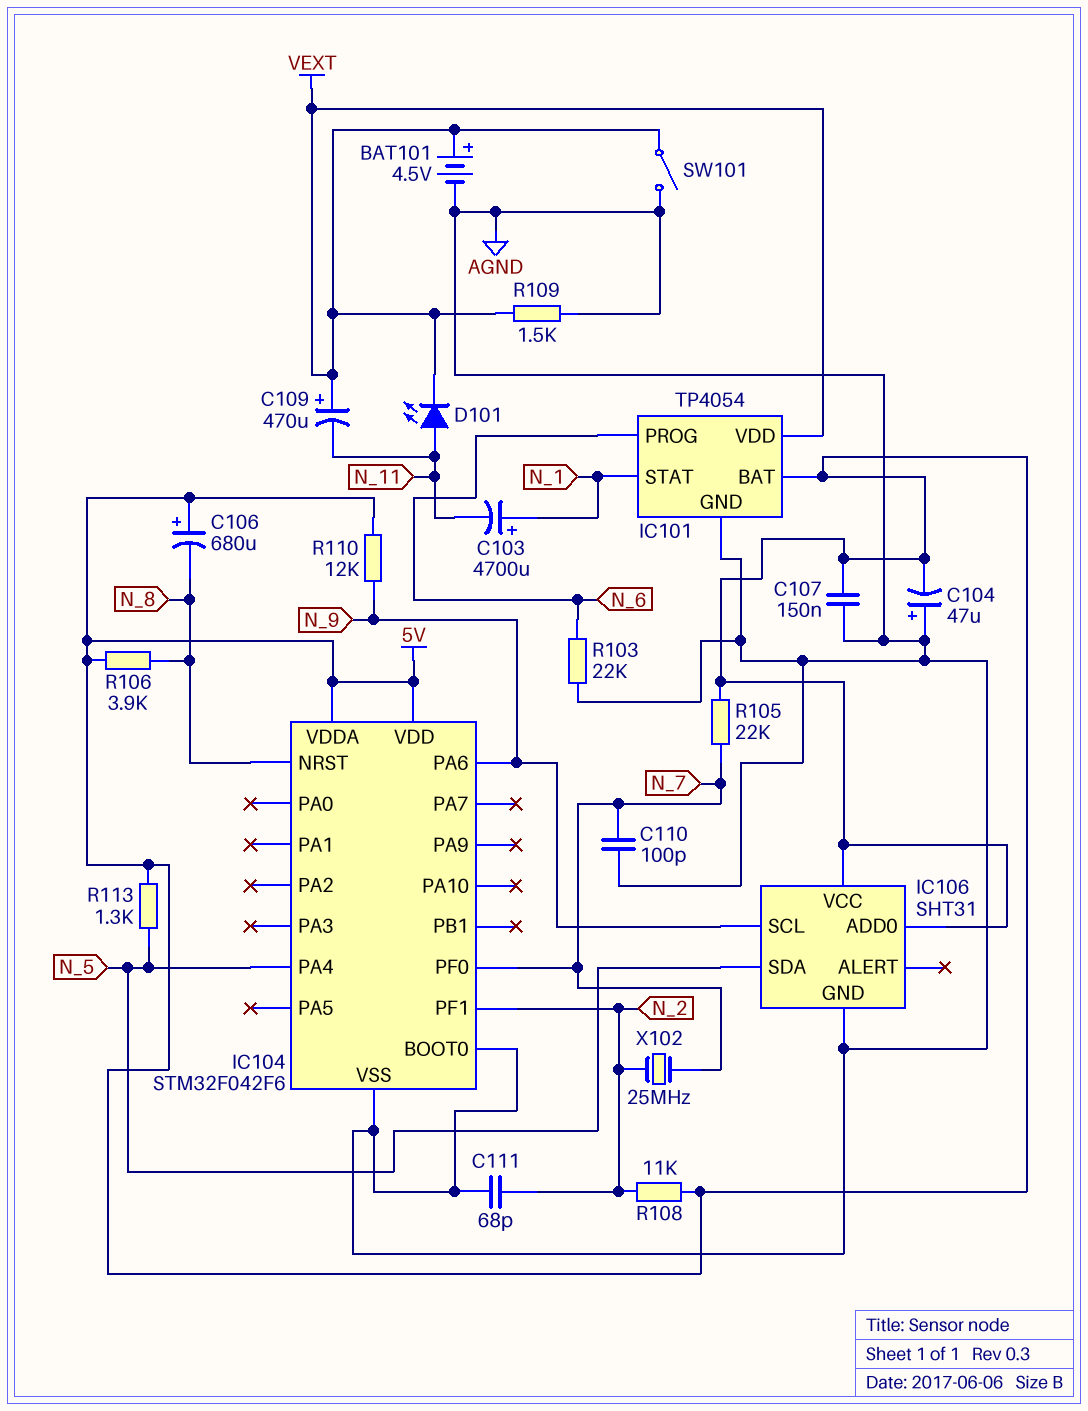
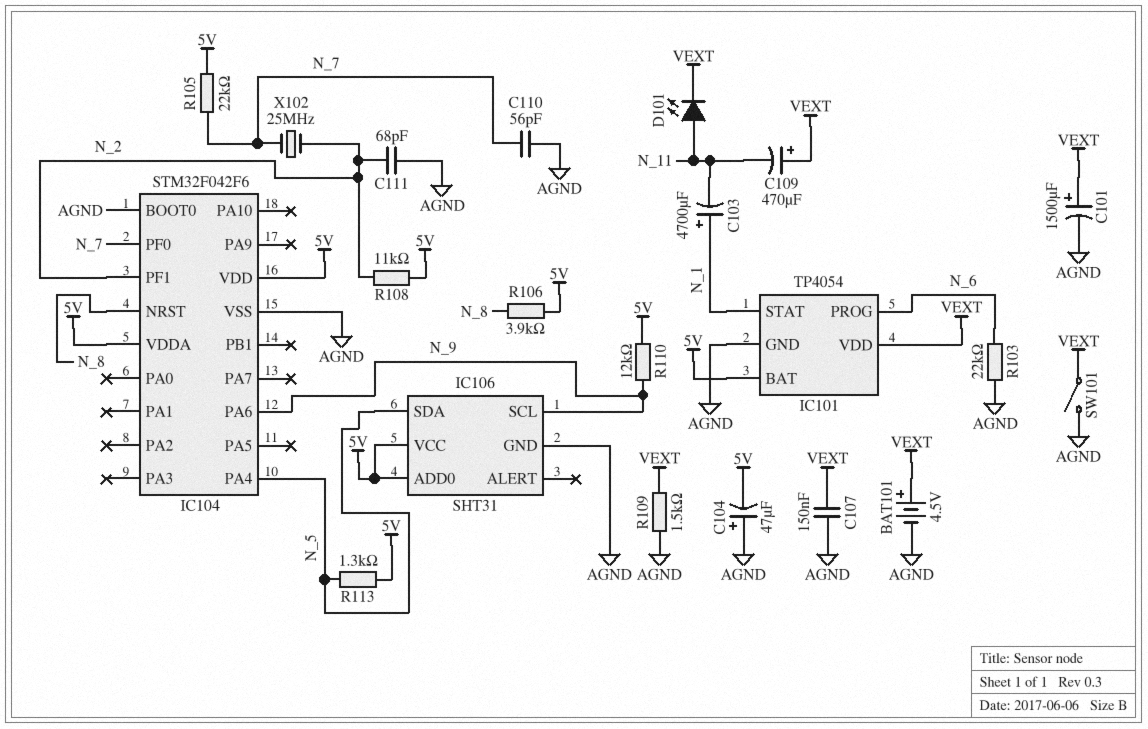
C101: none -> 1500uF (plus VEXT, minus AGND)
C106: 680uF (plus 5V, minus N_8) -> none
C107: 150nF (5V, AGND) -> 150nF (AGND, VEXT)
C110: 100pF (AGND, N_7) -> 56pF (AGND, N_7)

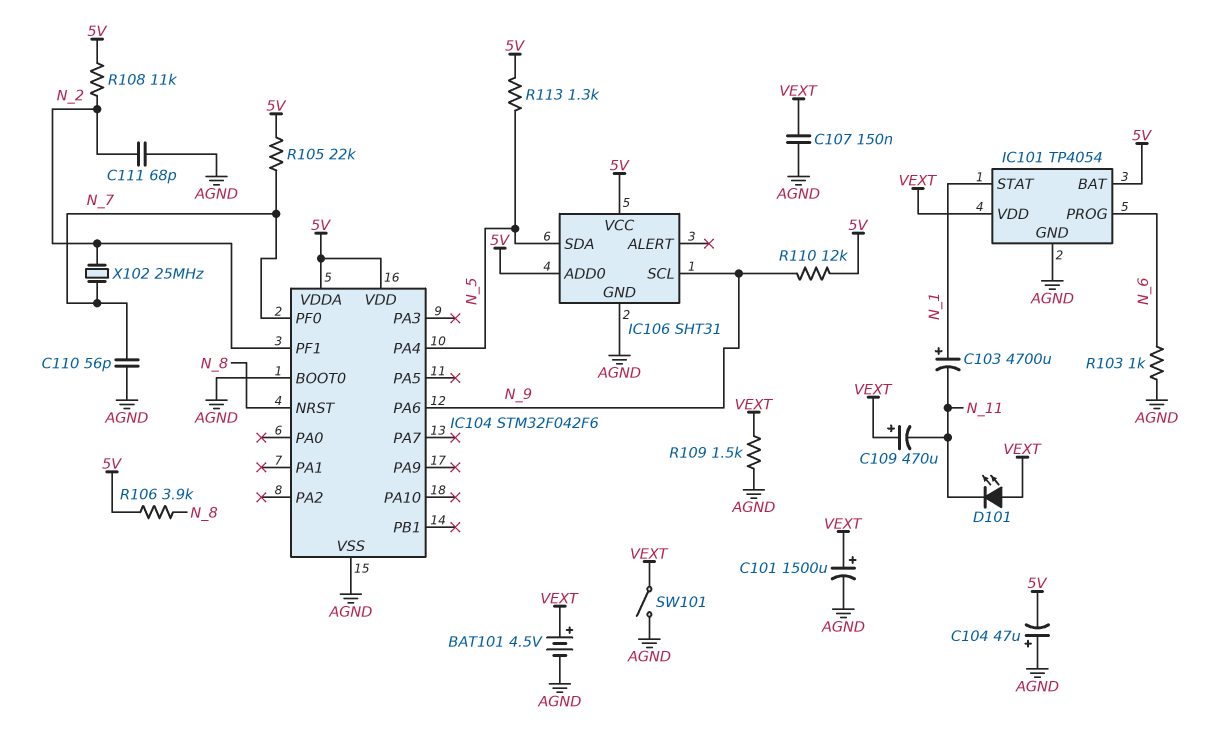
D101: LED (A N_11, K VEXT) -> LED (A VEXT, K N_11)
R103: 22k (AGND, N_6) -> 1k (AGND, N_6)

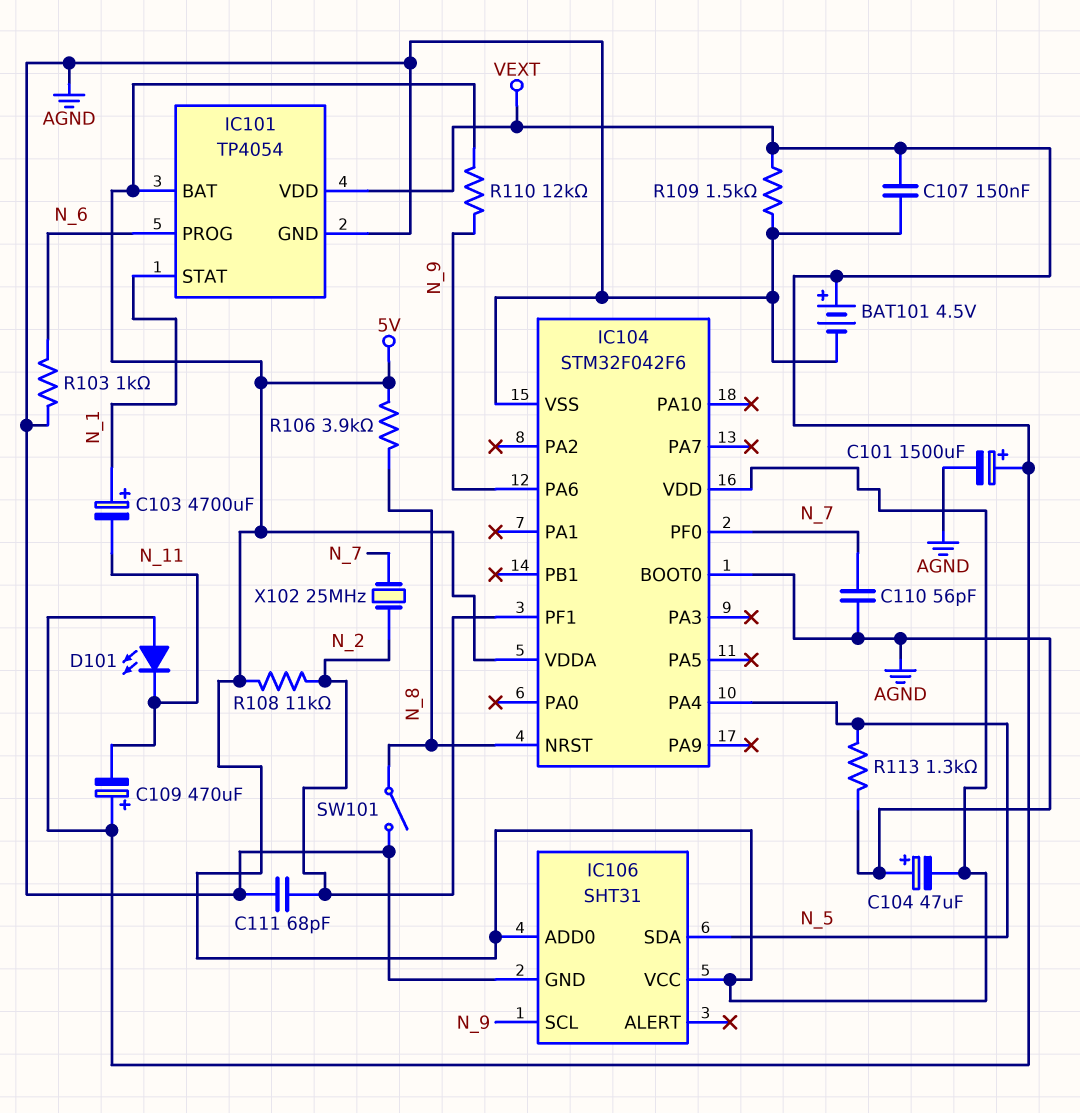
R105: 22k (5V, N_7) -> none
R113: 1.3k (5V, N_5) -> 1.3k (AGND, N_5)
SW101: switch (AGND, VEXT) -> switch (AGND, N_8)

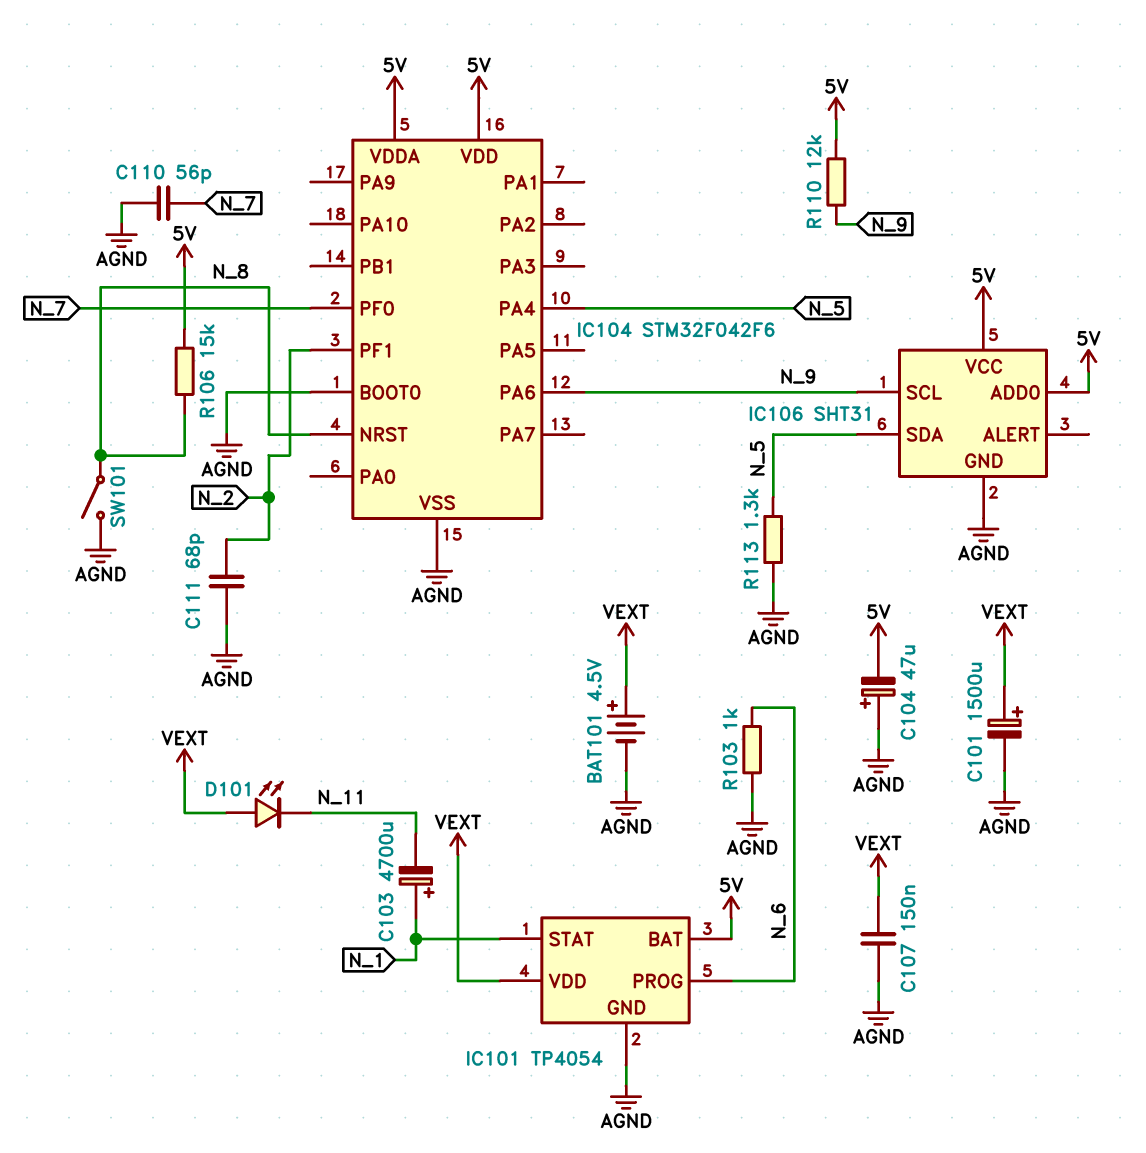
C109: 470uF (plus VEXT, minus N_11) -> none
R106: 3.9k (5V, N_8) -> 15k (5V, N_8)
R108: 11k (5V, N_2) -> none
R109: 1.5k (AGND, VEXT) -> none
X102: 25MHz (N_2, N_7) -> none

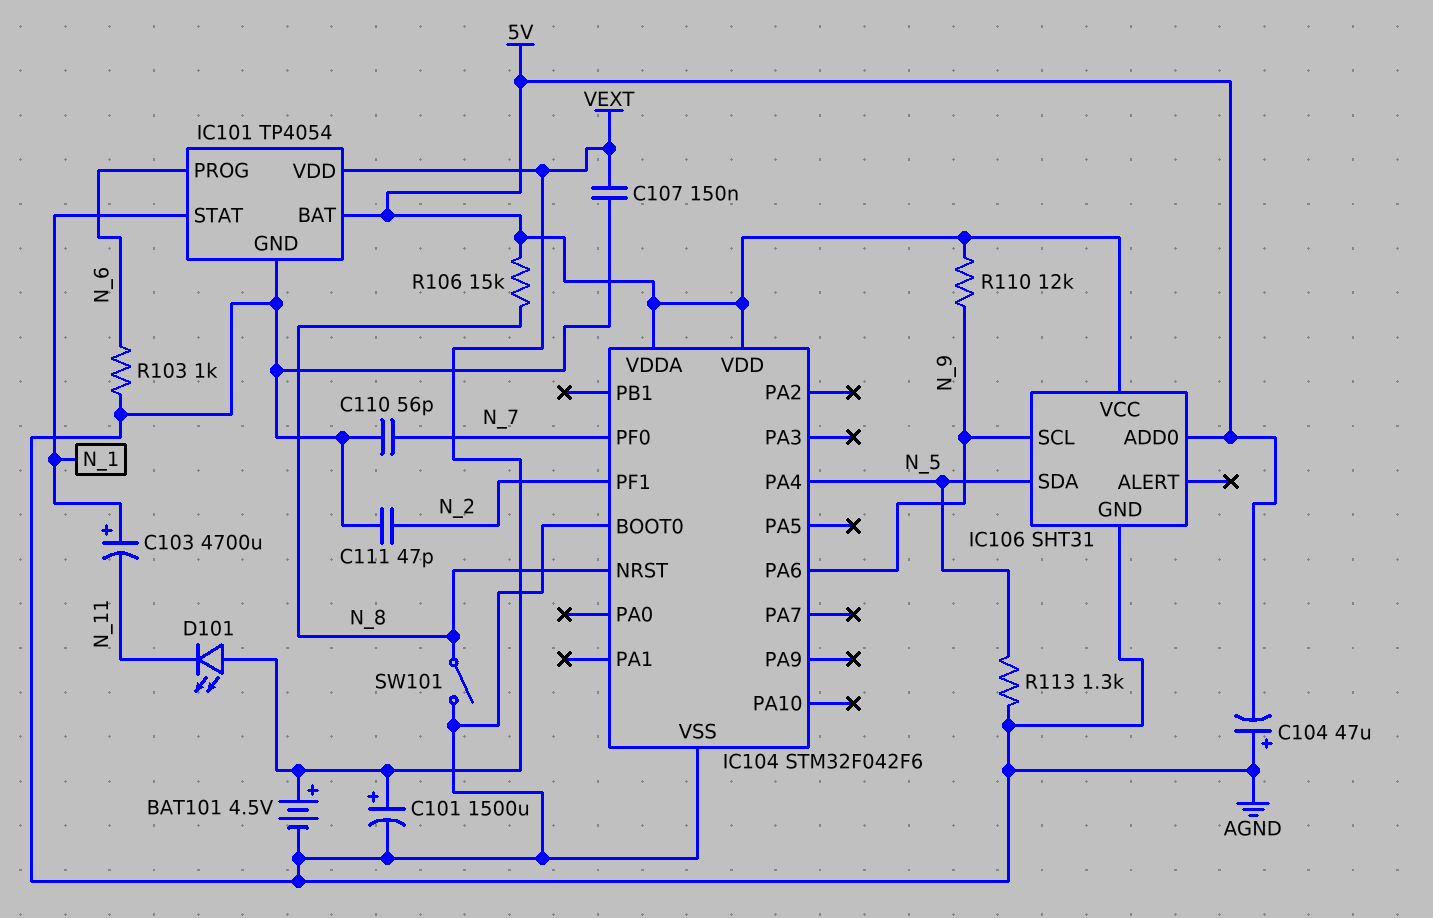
C111: 68pF (AGND, N_2) -> 47pF (AGND, N_2)

